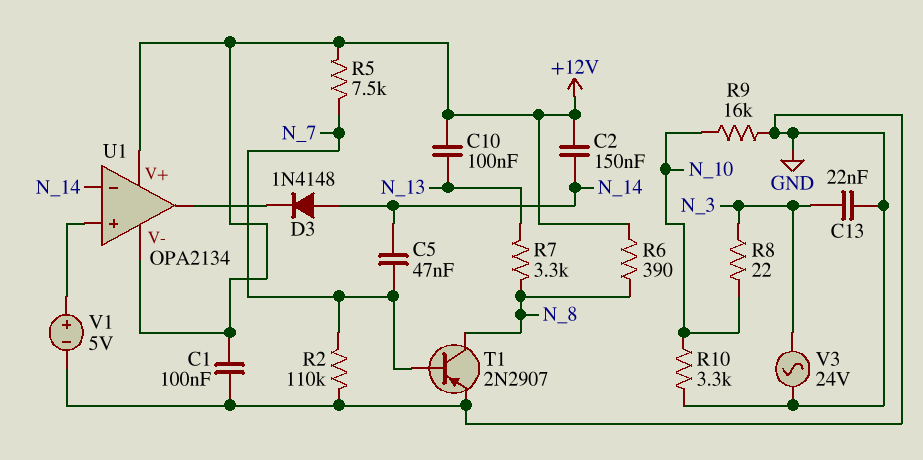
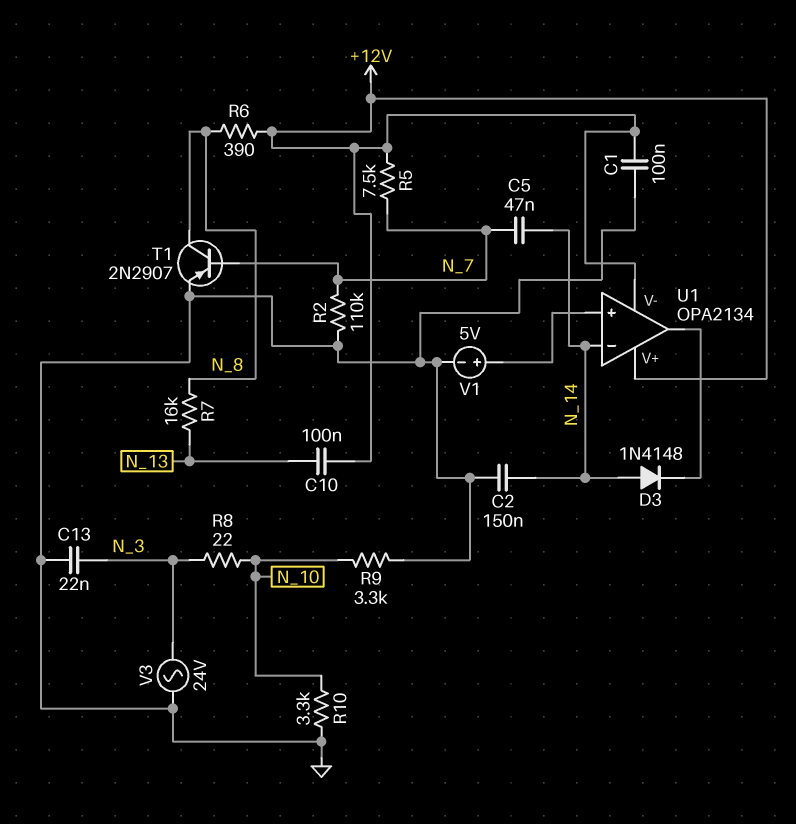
C2: 150nF (+12V, N_14) -> 150nF (GND, N_14)
R7: 3.3k (N_8, N_13) -> 16k (N_8, N_13)
R9: 16k (GND, N_10) -> 3.3k (GND, N_10)

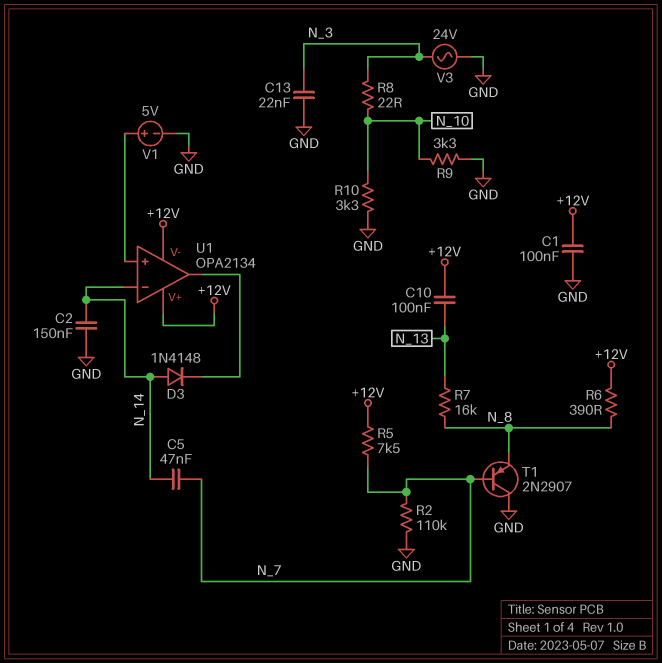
T1: PNP 2N2907 (B N_7, C N_8, E GND) -> PNP 2N2907 (B N_7, C GND, E N_8)

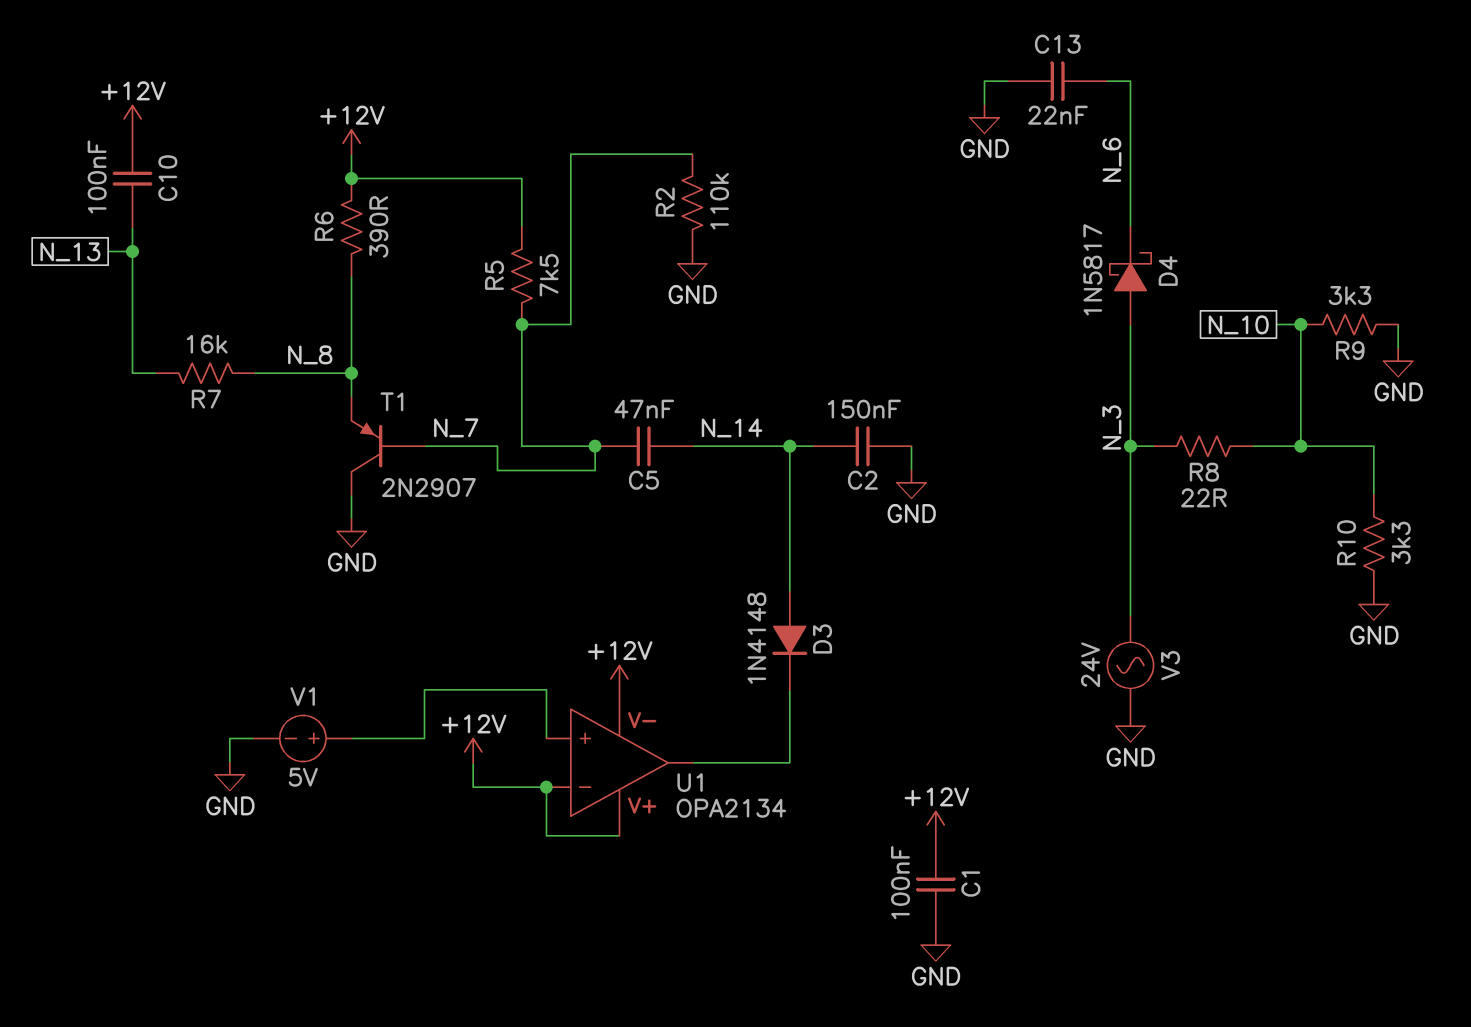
C13: 22nF (GND, N_3) -> 22nF (GND, N_6)
D4: none -> schottky 1N5817 (A N_3, K N_6)
U1 pin in-: N_14 -> +12V

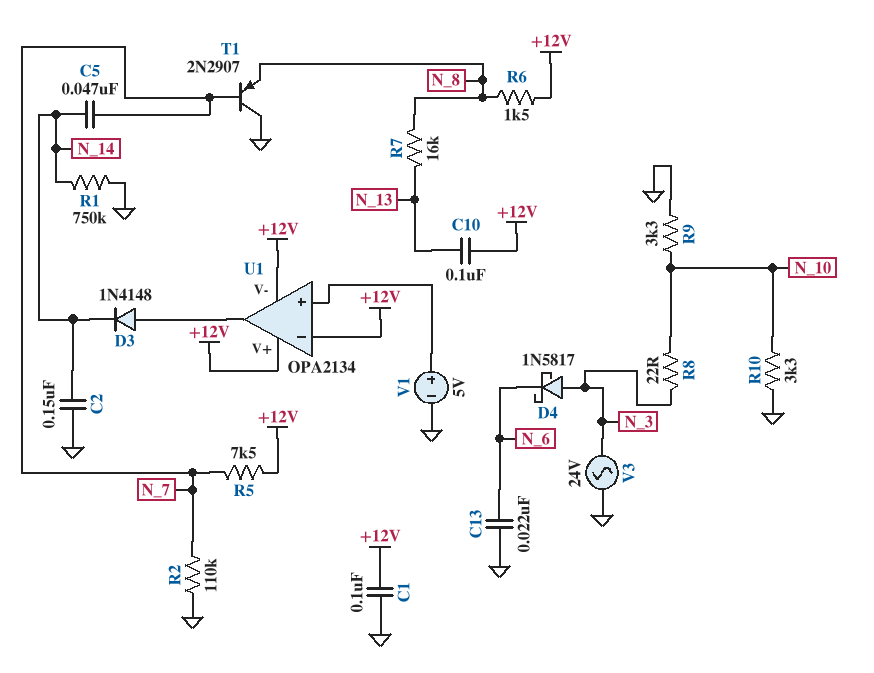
D3: diode 1N4148 (A N_14, K U1/out) -> diode 1N4148 (A U1/out, K N_14)
R1: none -> 750k (GND, N_14)
R6: 390 (+12V, N_8) -> 1.5k (+12V, N_8)

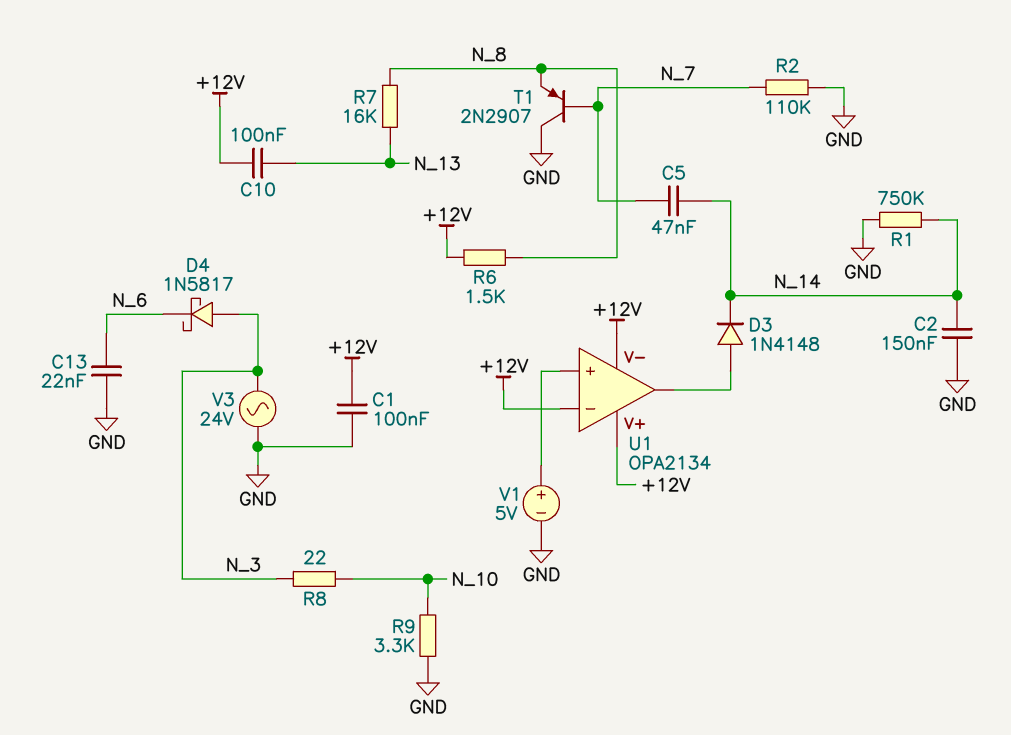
R5: 7.5k (+12V, N_7) -> none
R10: 3.3k (GND, N_10) -> none

